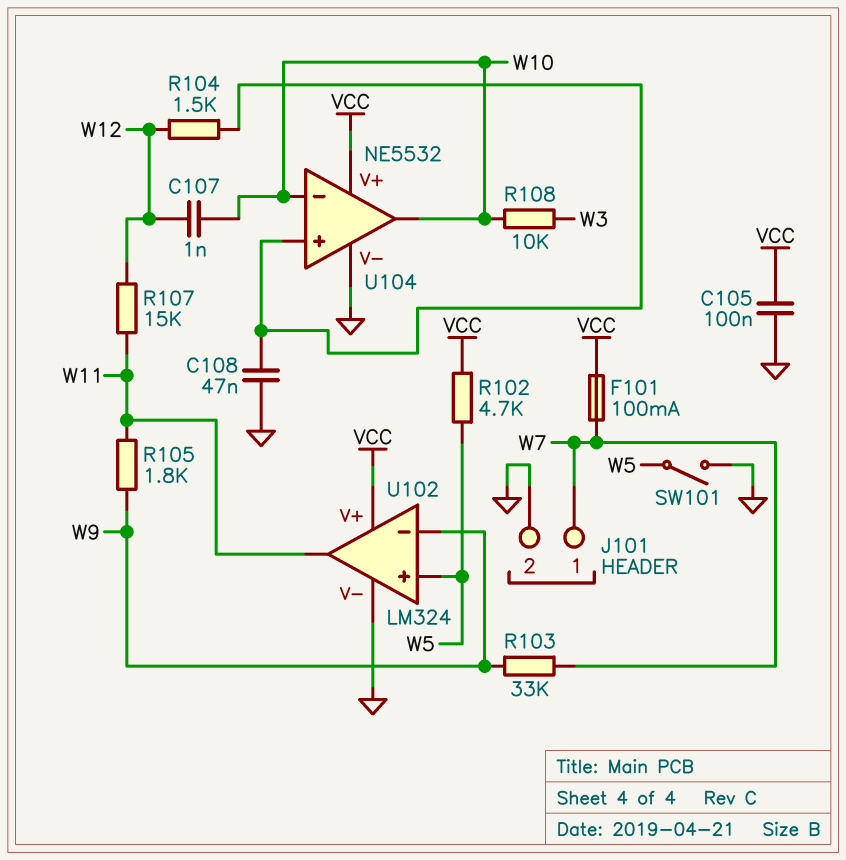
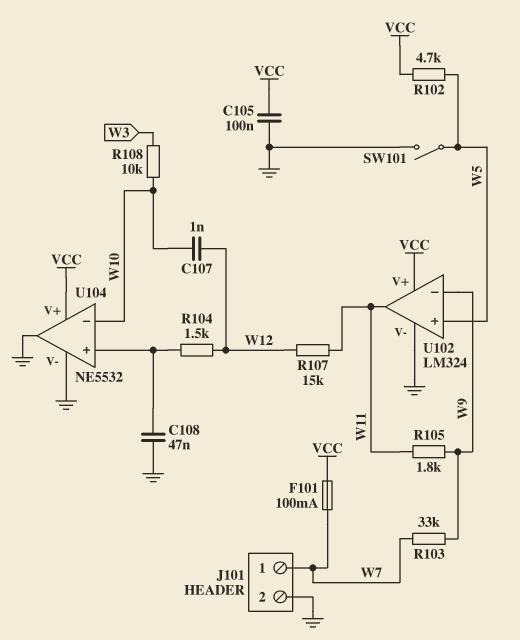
U104 pin out: W10 -> GND

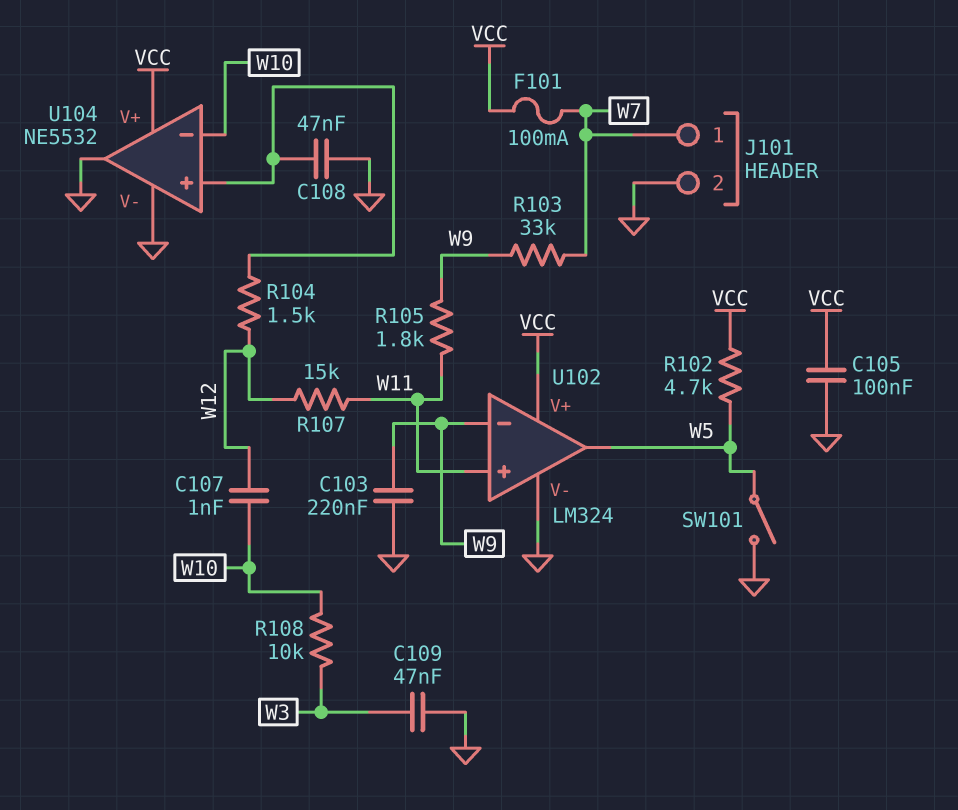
C103: none -> 220nF (GND, W9)
C109: none -> 47nF (GND, W3)
U102 pin in+: W5 -> W11
U102 pin out: W11 -> W5

